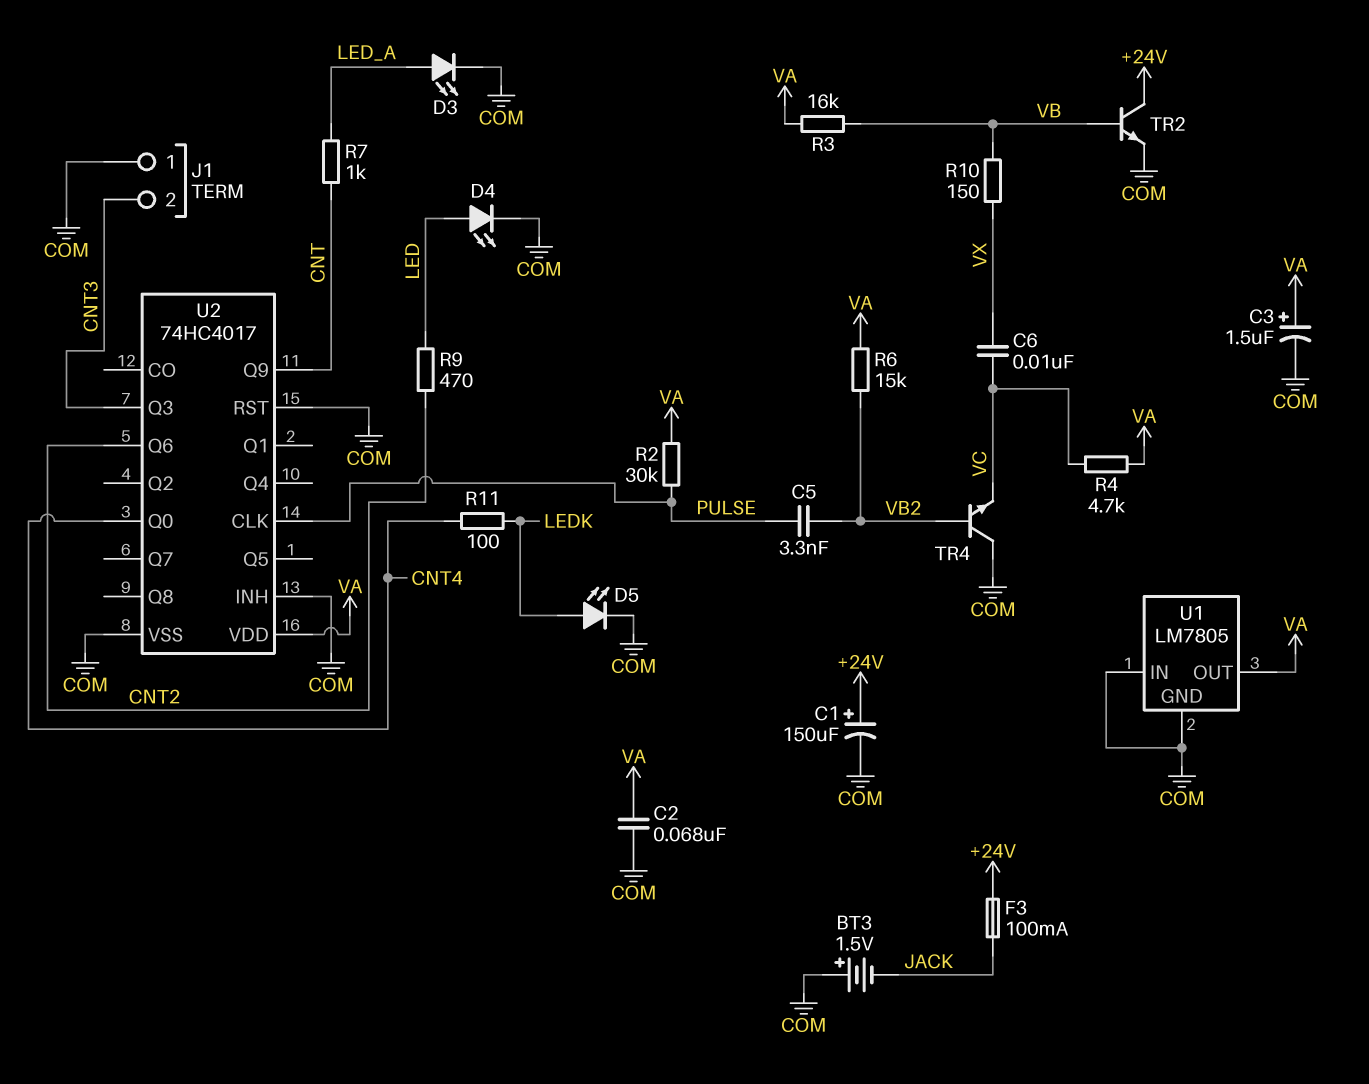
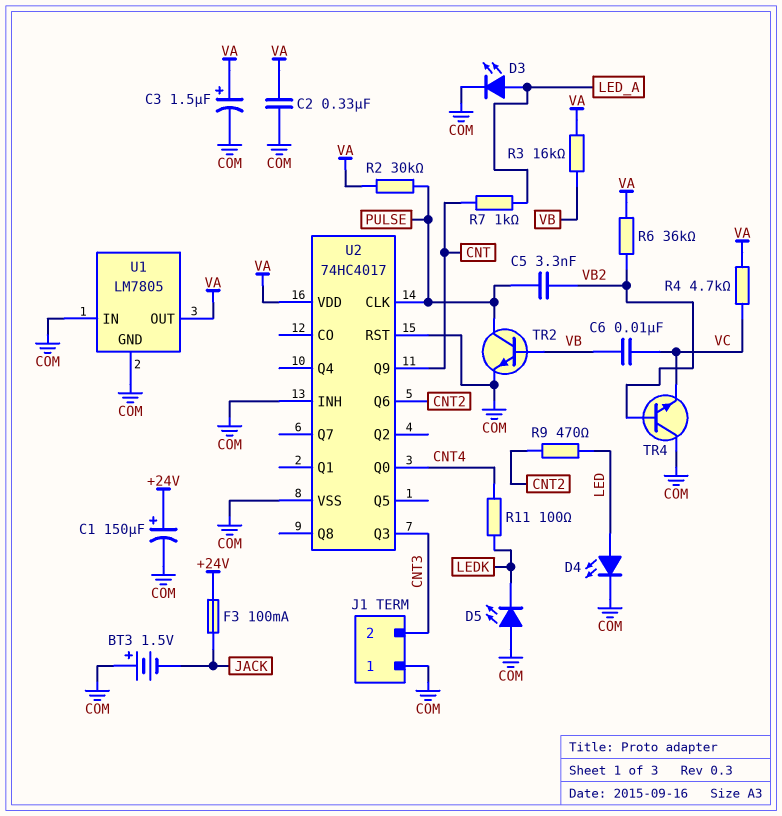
C2: 68nF (COM, VA) -> 330nF (COM, VA)
C6: 10nF (VC, VX) -> 10nF (VB, VC)
D5: LED (A LEDK, K COM) -> LED (A COM, K LEDK)
R6: 15k (VA, VB2) -> 36k (VA, VB2)
R10: 150 (VB, VX) -> none
TR2: NPN (B VB, C +24V, E COM) -> NPN (B VB, C PULSE, E COM)

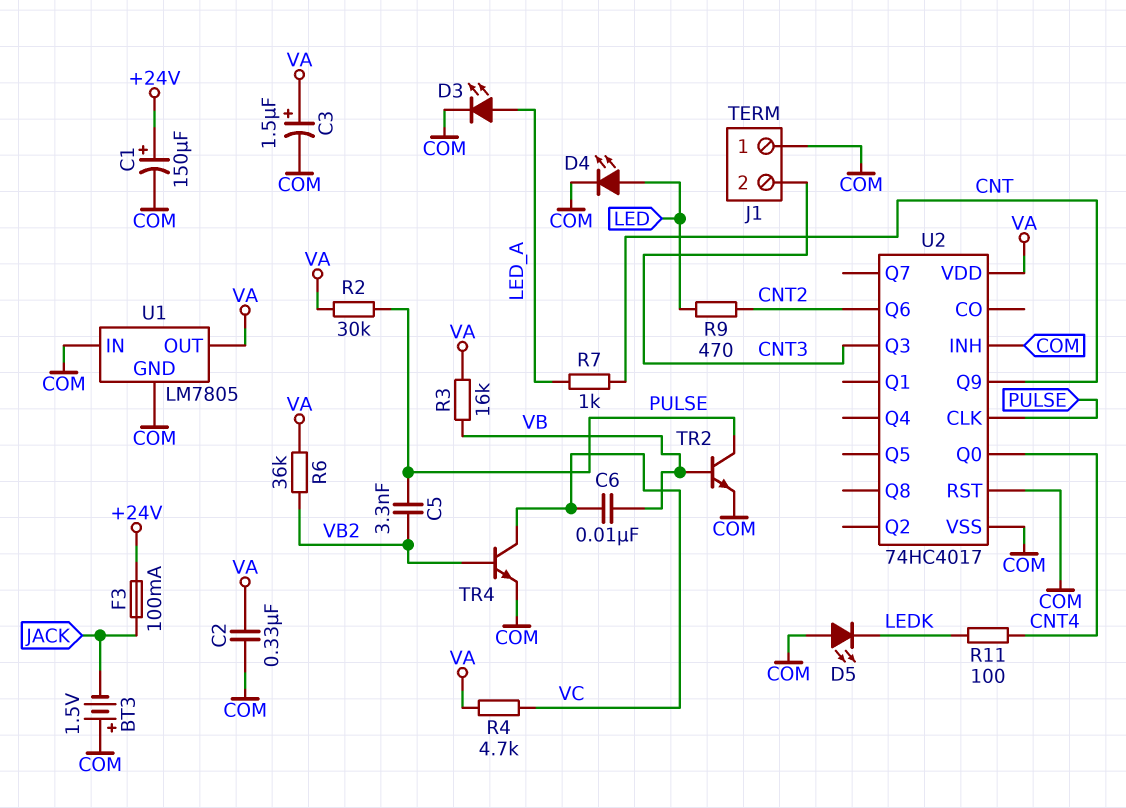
TR4: NPN (B VB2, C COM, E VC) -> NPN (B VB2, C VC, E COM)

